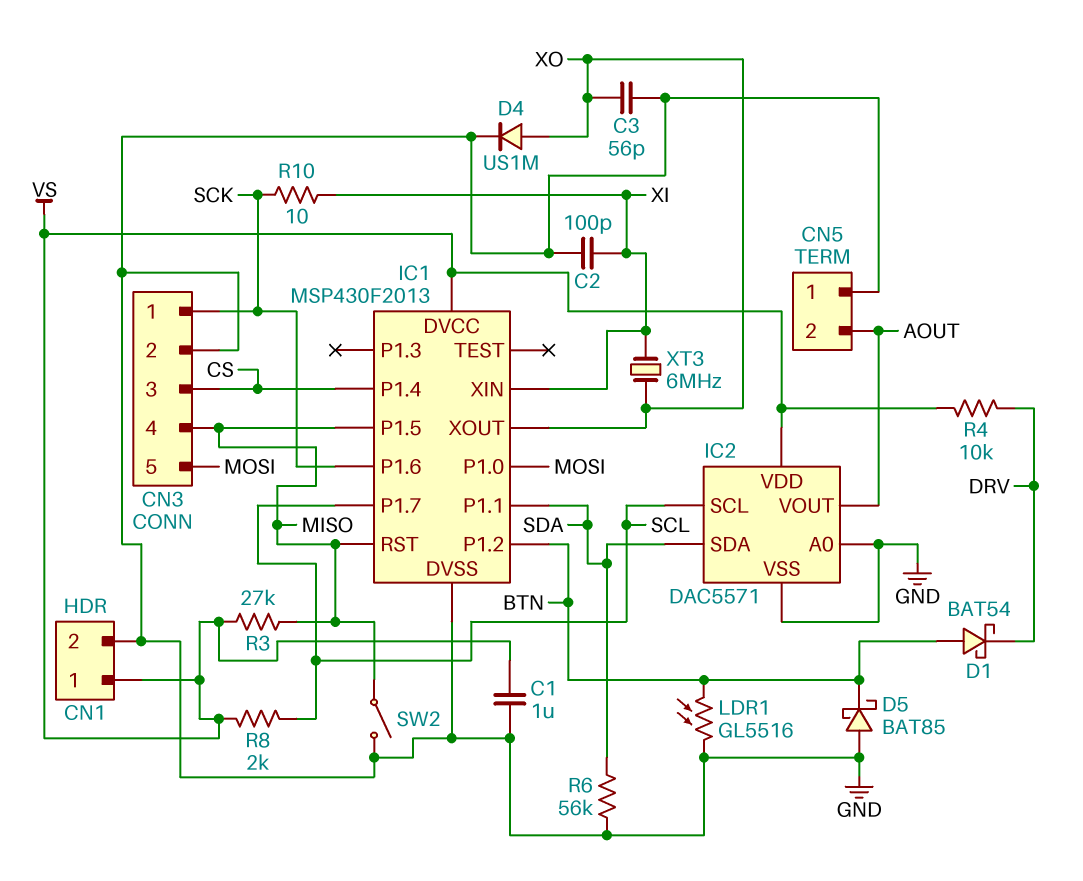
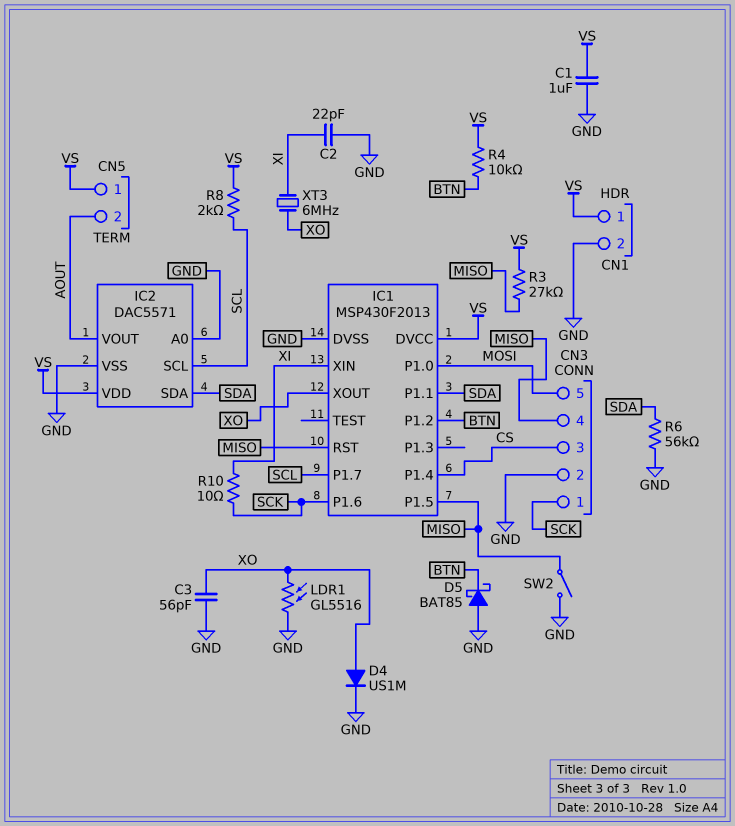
C2: 100pF (GND, XI) -> 22pF (GND, XI)
CN5 pin 1: GND -> VS
D1: schottky BAT54 (A BTN, K DRV) -> none
LDR1: GL5516 (BTN, GND) -> GL5516 (GND, XO)
R4: 10k (DRV, VS) -> 10k (BTN, VS)

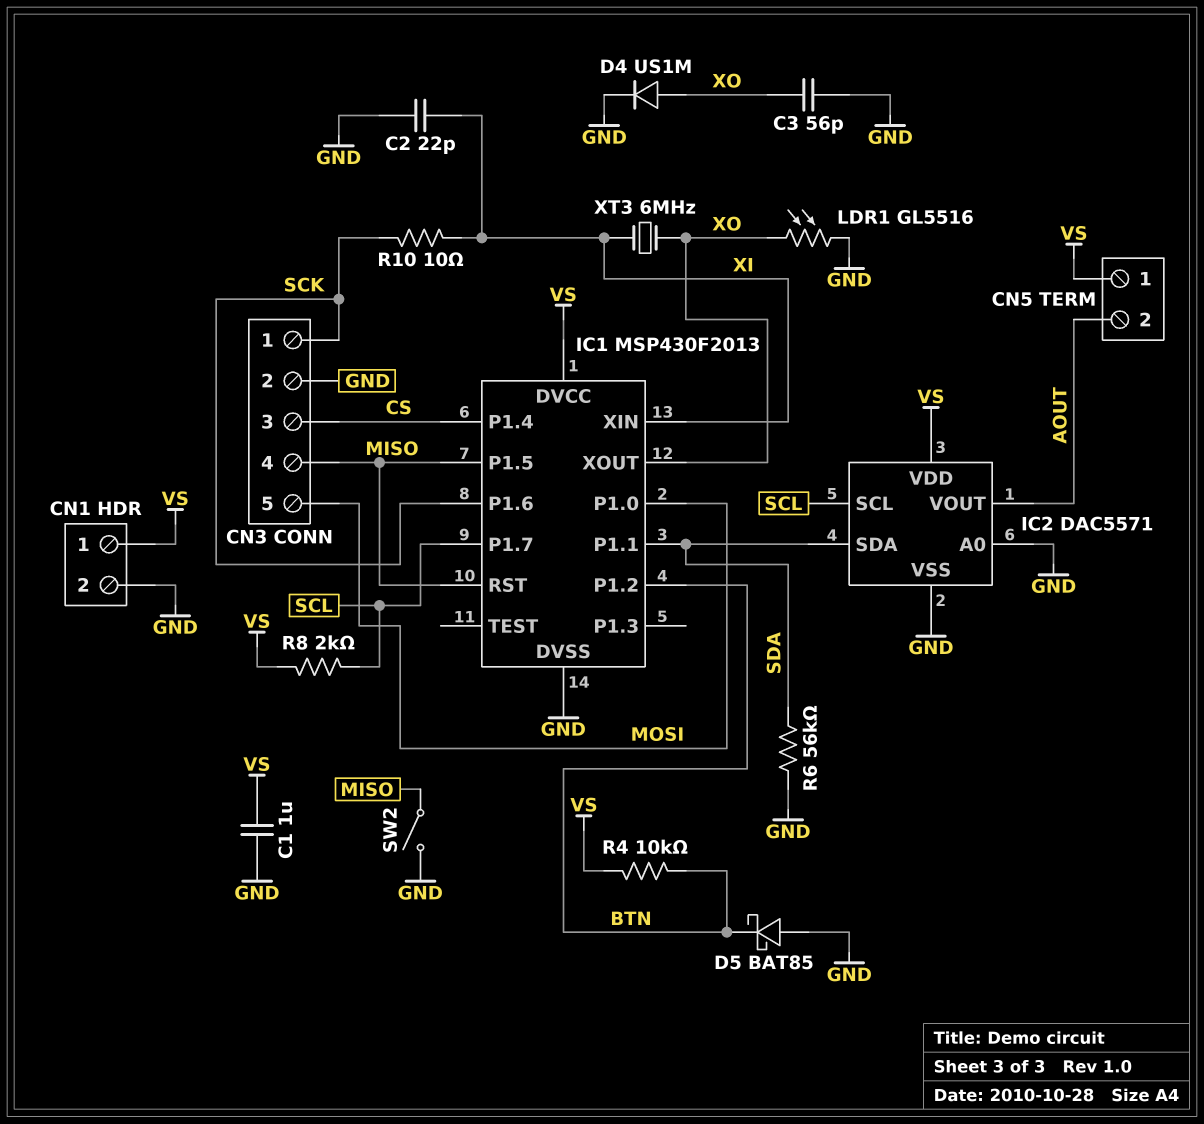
R3: 27k (MISO, VS) -> none

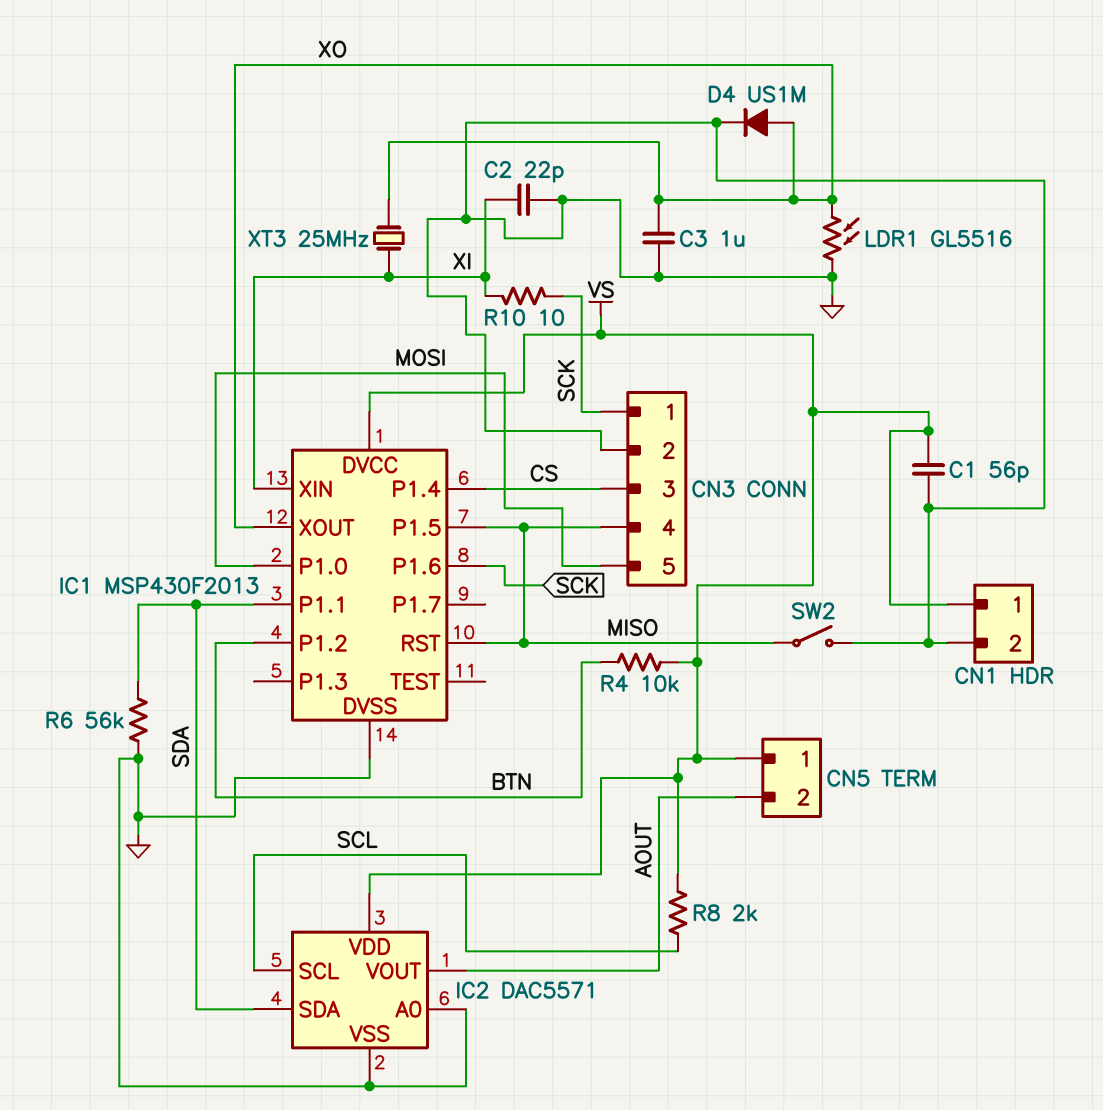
C1: 1uF (GND, VS) -> 56pF (GND, VS)
C3: 56pF (GND, XO) -> 1uF (GND, XO)
D5: schottky BAT85 (A GND, K BTN) -> none
IC1 pin P1.7: SCL -> none
XT3: 6MHz (XI, XO) -> 25MHz (XI, XO)

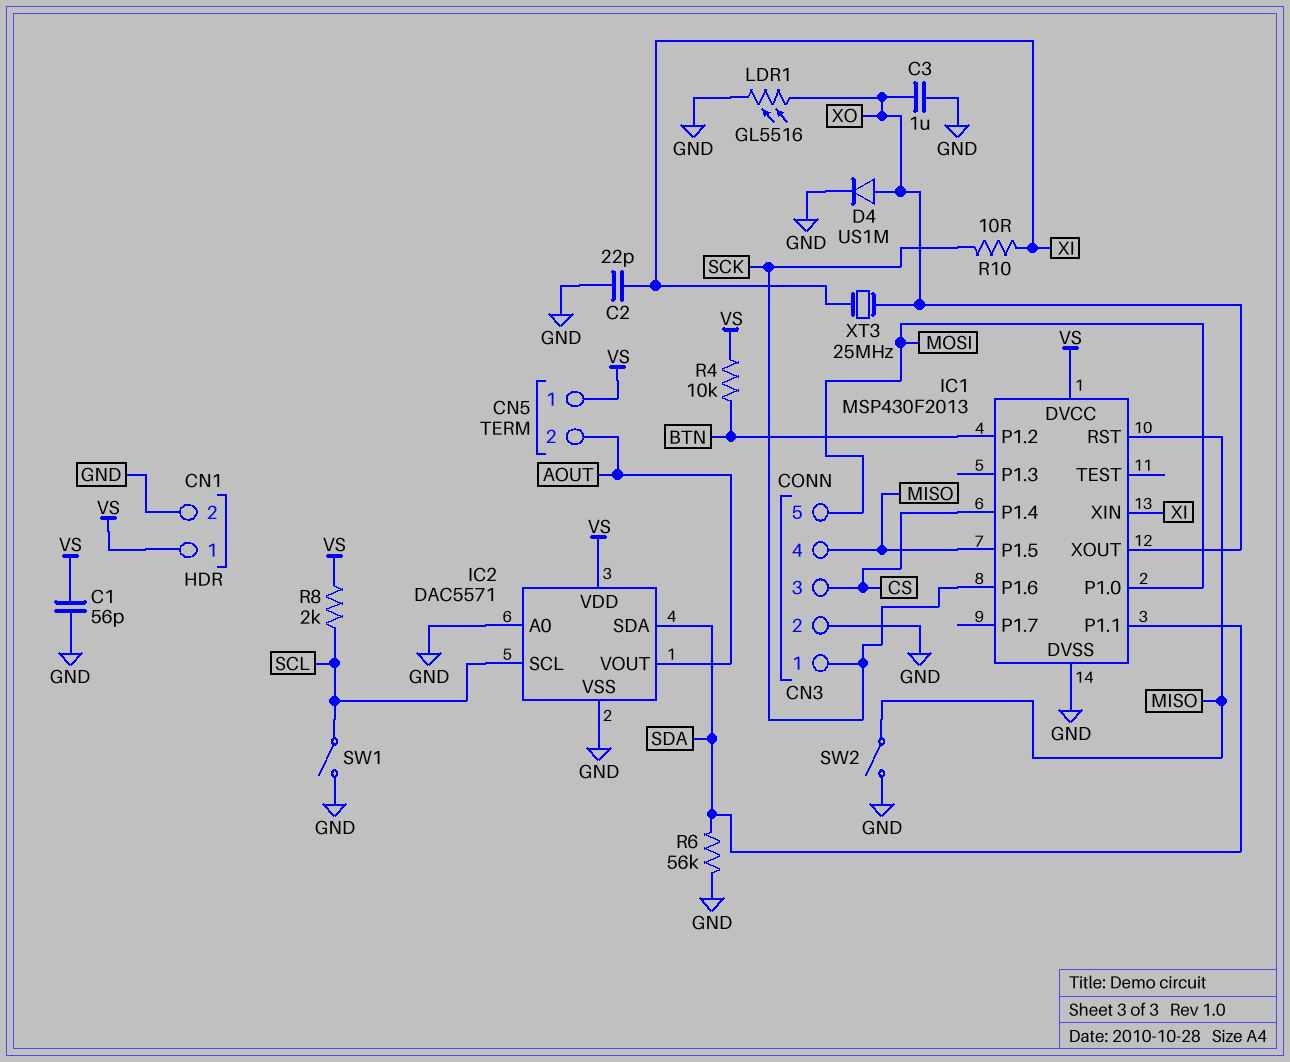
SW1: none -> switch (GND, SCL)

